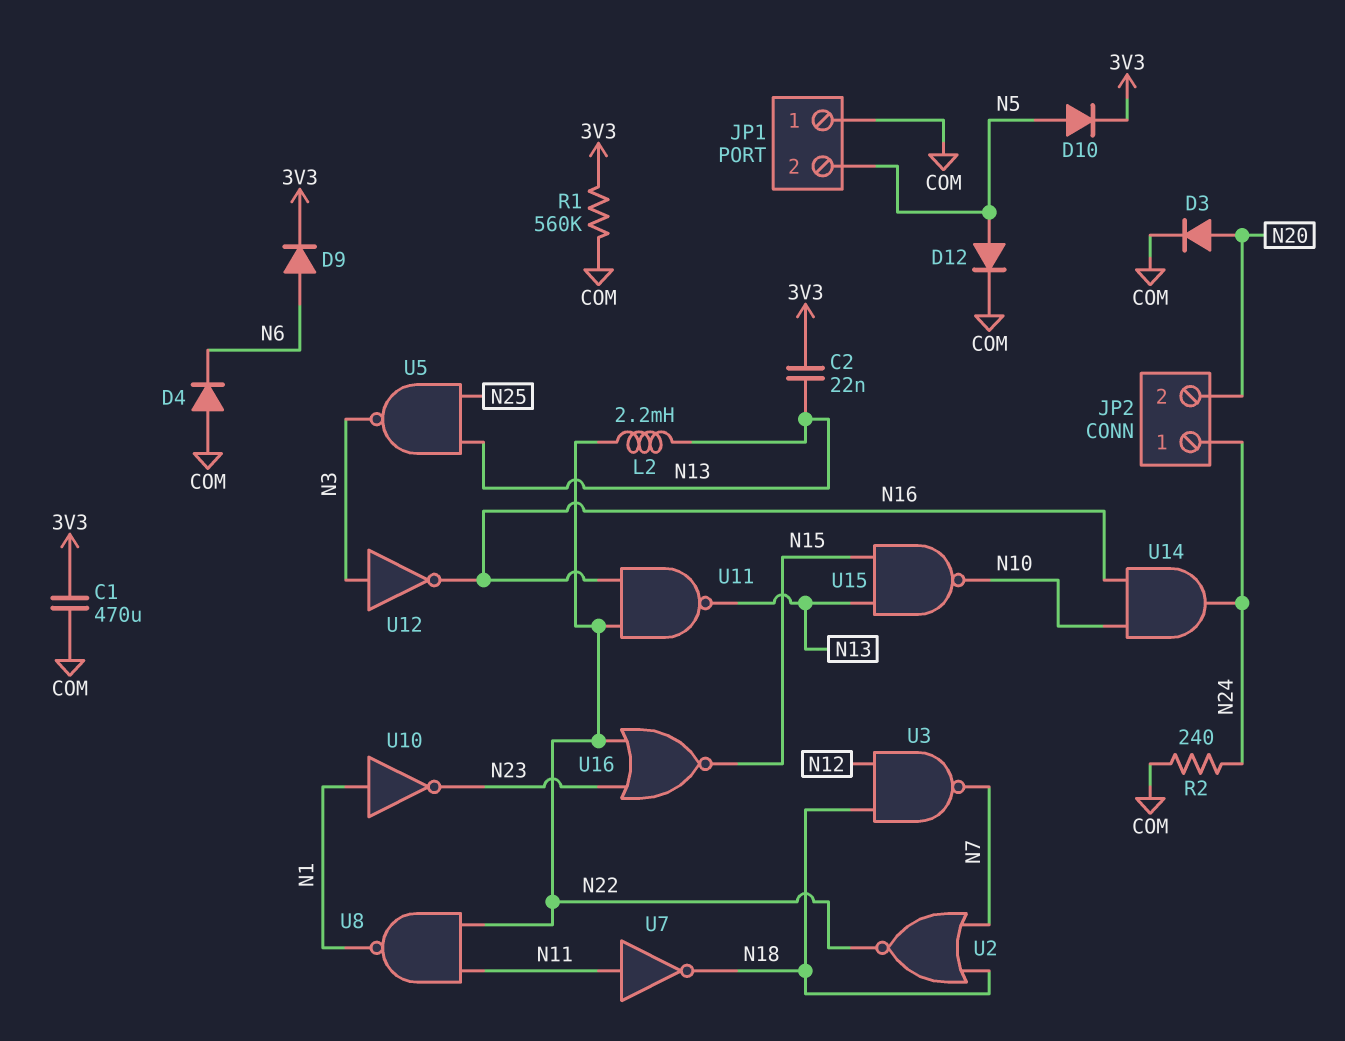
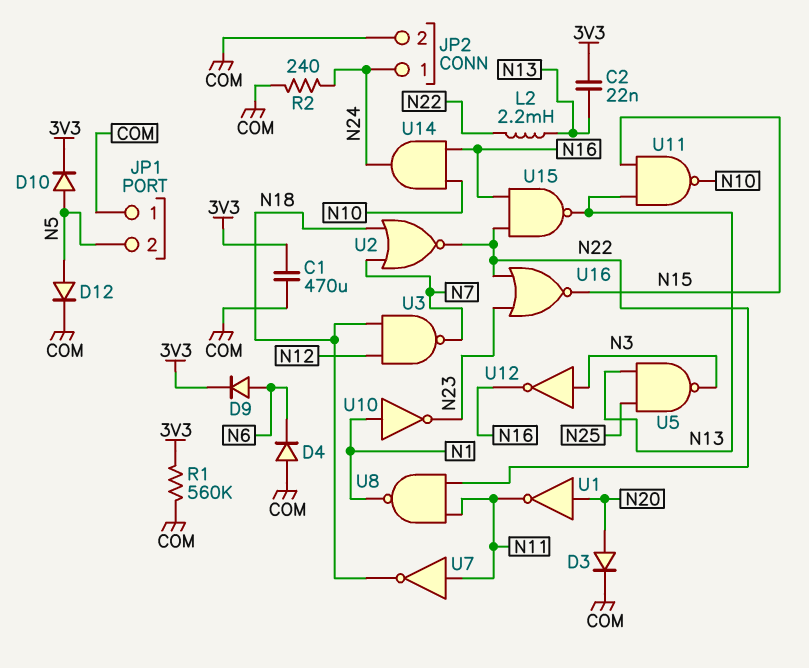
JP2 pin 2: N20 -> COM
U1: none -> NOT (in N20, out N11)
U11: NAND (in N16, in N22, out N13) -> NAND (in N13, in N15, out N10)
U15: NAND (in N13, in N15, out N10) -> NAND (in N16, in N22, out N13)

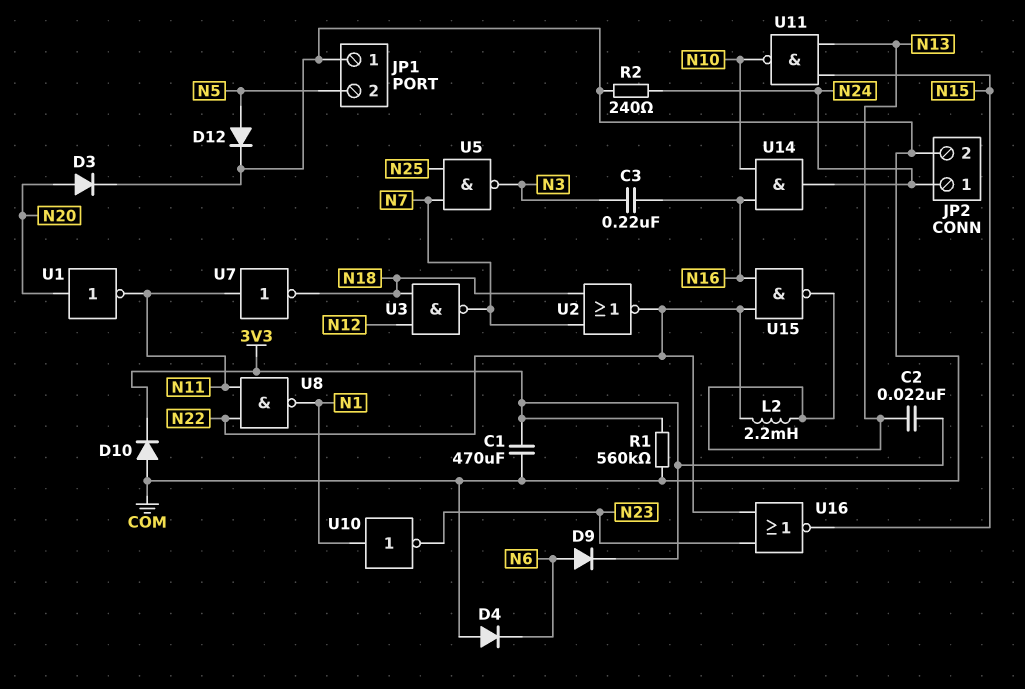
C3: none -> 220nF (N3, N16)
D10: diode (A N5, K 3V3) -> diode (A COM, K 3V3)
U5: NAND (in N13, in N25, out N3) -> NAND (in N7, in N25, out N3)
U12: NOT (in N3, out N16) -> none

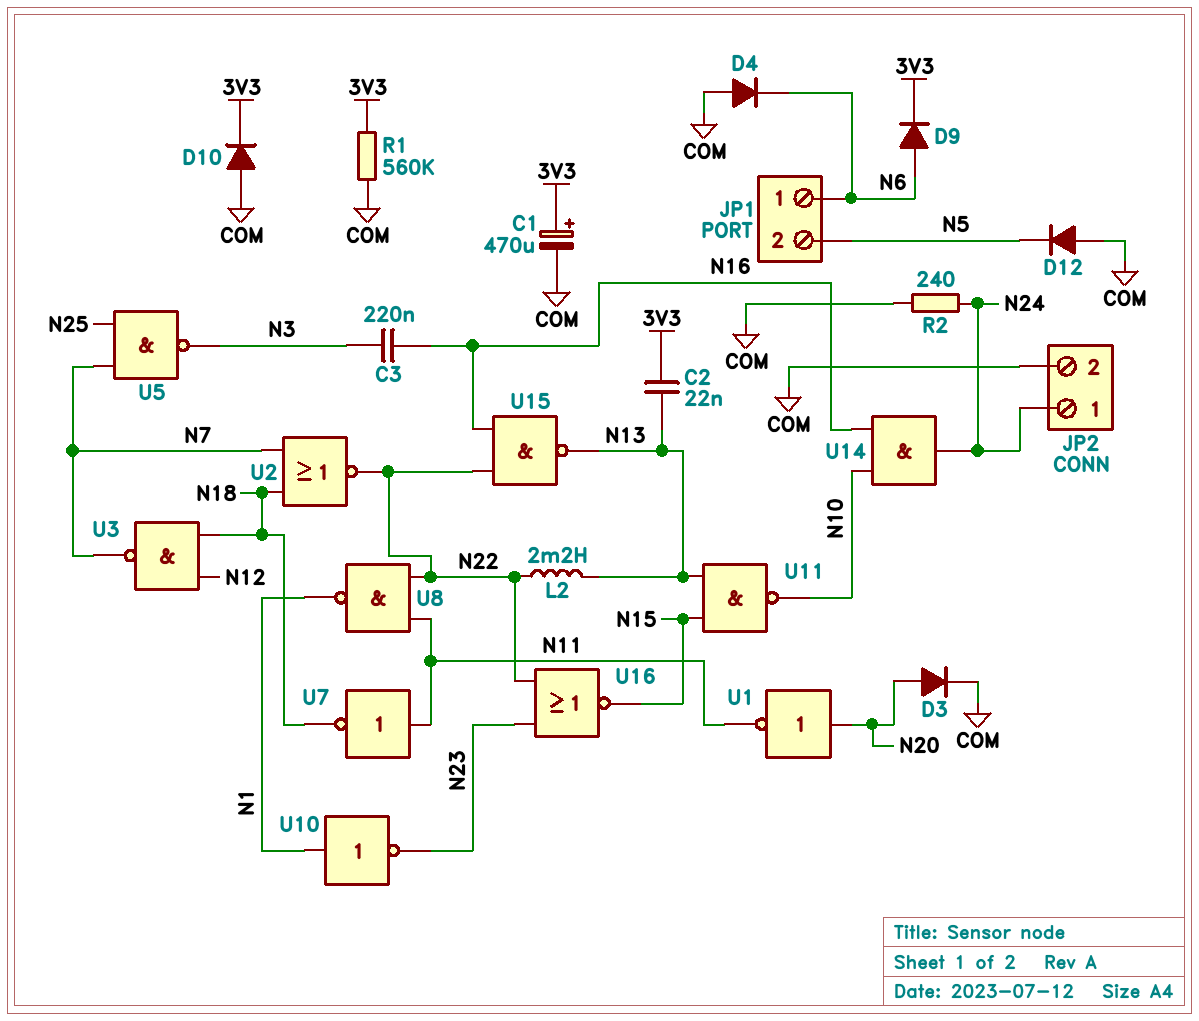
C1: 470uF (3V3, COM) -> 470uF (plus 3V3, minus COM)
D12: diode (A N5, K COM) -> diode (A COM, K N5)
JP1 pin 1: COM -> N6

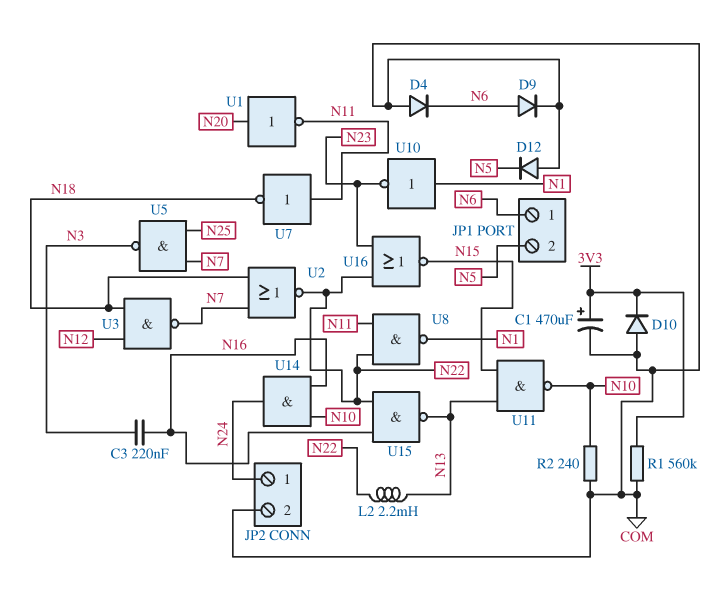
C2: 22nF (3V3, N13) -> none
D3: diode (A N20, K COM) -> none
D9: diode (A N6, K 3V3) -> diode (A N6, K COM)
R2: 240 (COM, N24) -> 240 (COM, N10)

